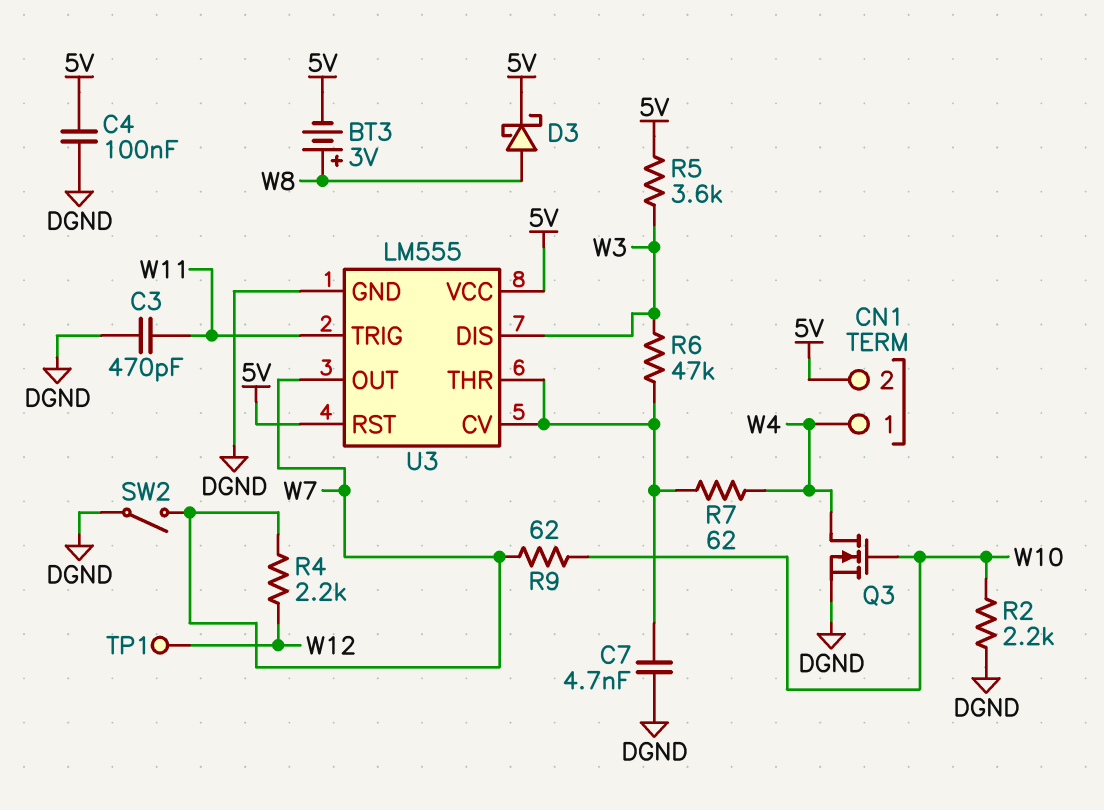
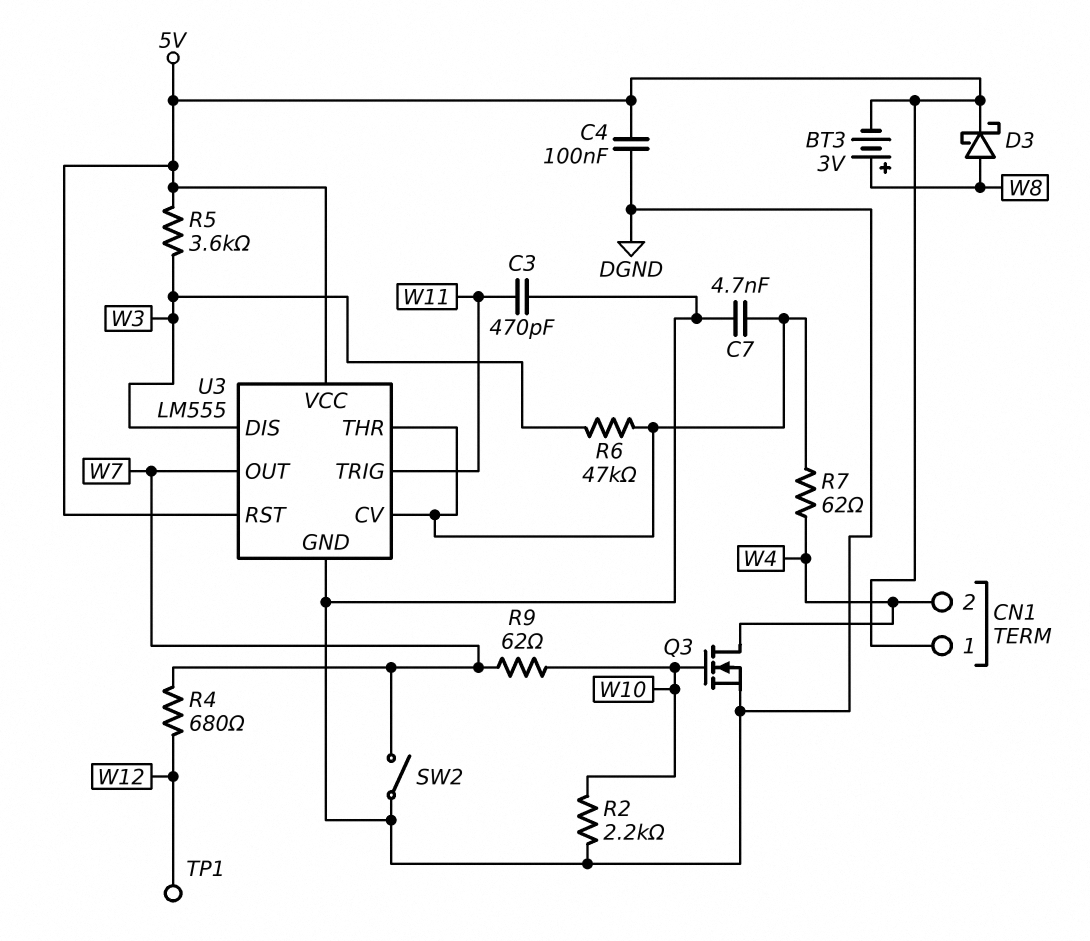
CN1 pin 1: W4 -> 5V
CN1 pin 2: 5V -> W4
R4: 2.2k (W7, W12) -> 680 (W7, W12)

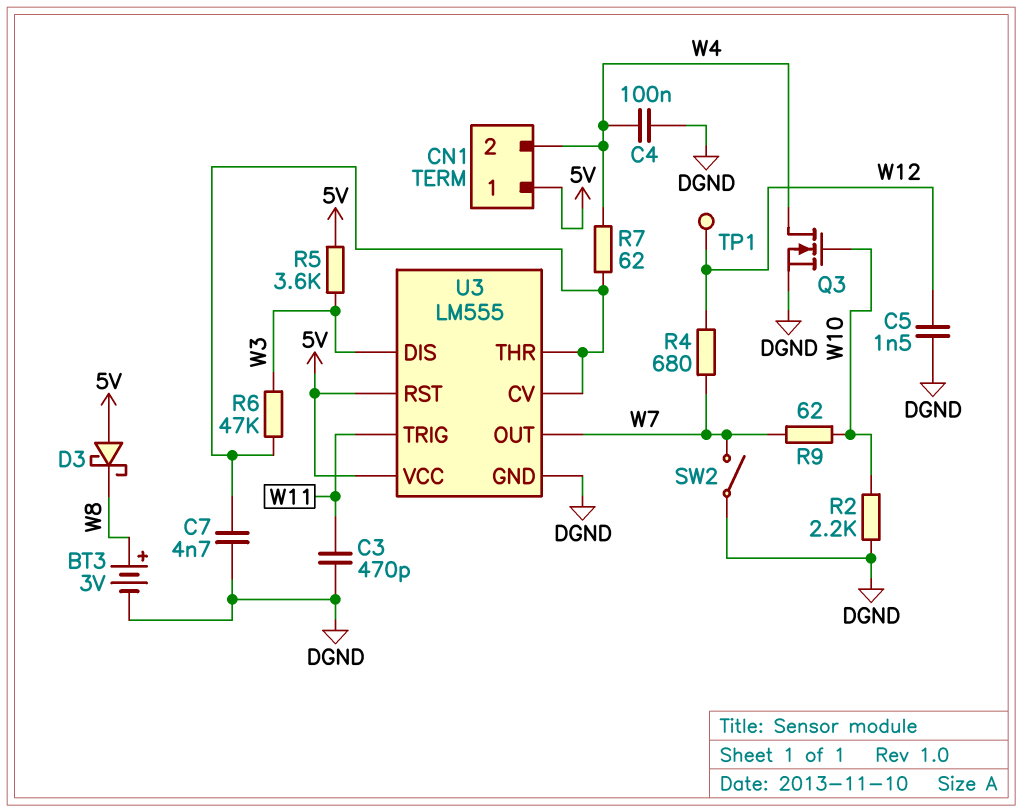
BT3: 3V (plus W8, minus 5V) -> 3V (plus W8, minus DGND)
C4: 100nF (5V, DGND) -> 100nF (DGND, W4)
C5: none -> 1.5nF (DGND, W12)
D3: schottky (A W8, K 5V) -> schottky (A 5V, K W8)

